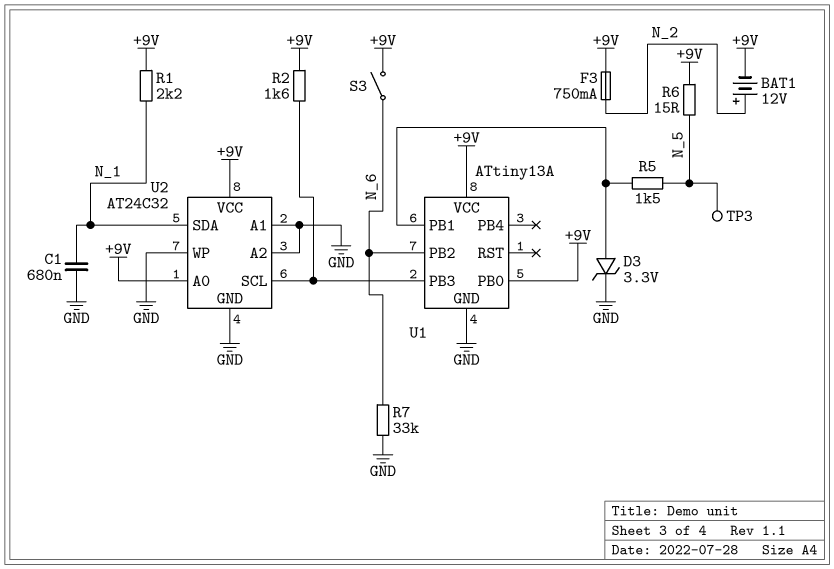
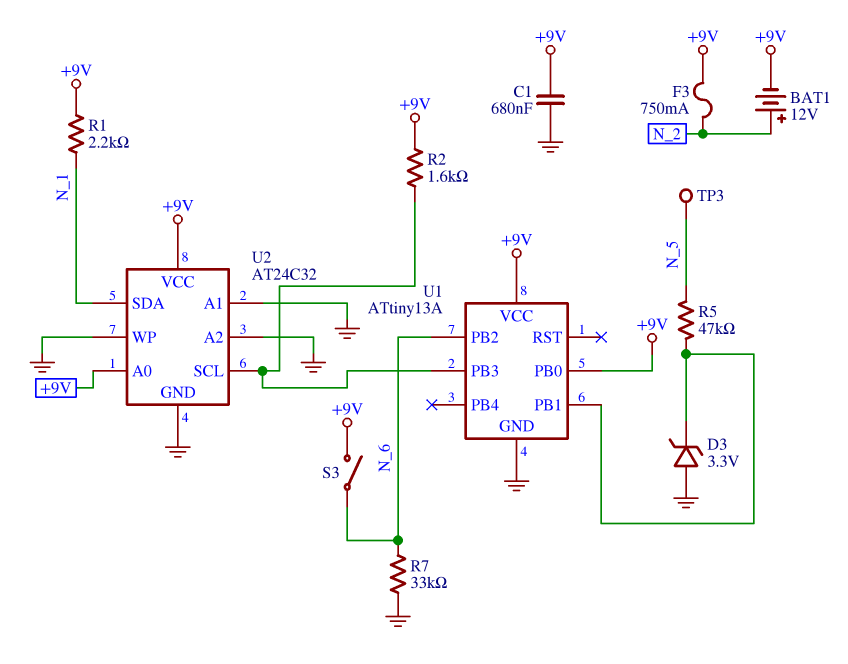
C1: 680nF (GND, N_1) -> 680nF (+9V, GND)
D3: zener 3.3V (A U1/PB1, K GND) -> zener 3.3V (A GND, K U1/PB1)
R5: 1.5k (N_5, U1/PB1) -> 47k (N_5, U1/PB1)
R6: 15 (+9V, N_5) -> none

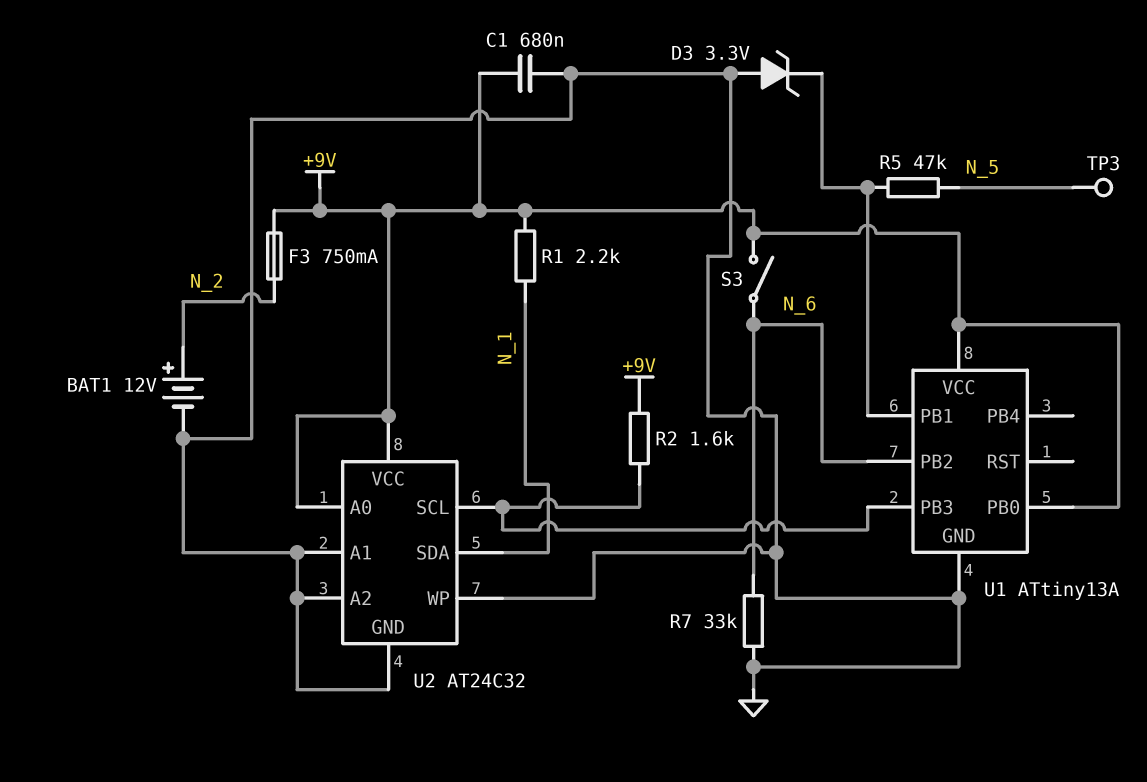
BAT1: 12V (plus N_2, minus +9V) -> 12V (plus N_2, minus GND)

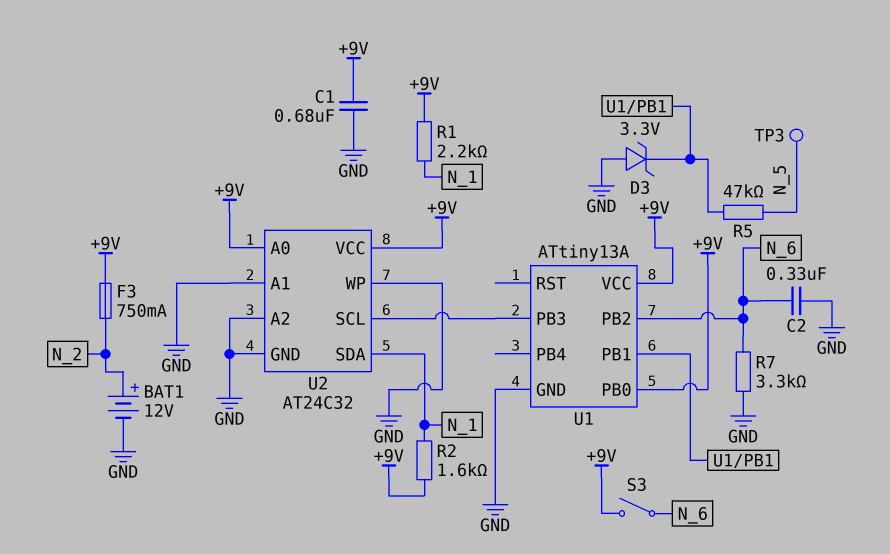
C2: none -> 330nF (GND, N_6)
R2: 1.6k (+9V, U1/PB3) -> 1.6k (+9V, N_1)
R7: 33k (GND, N_6) -> 3.3k (GND, N_6)

